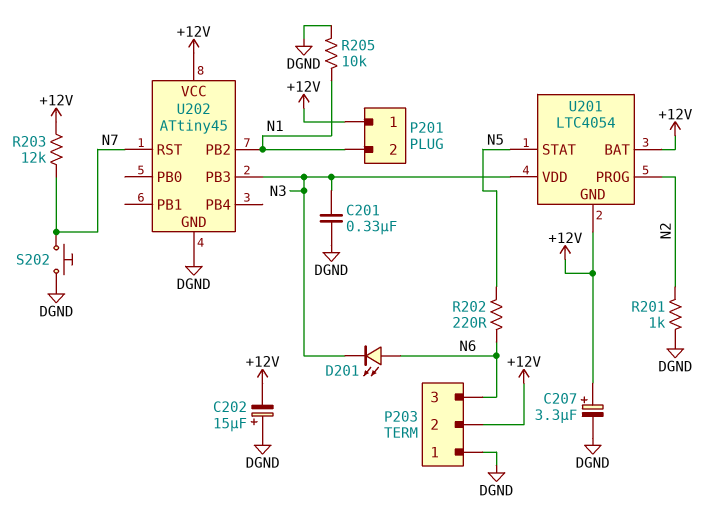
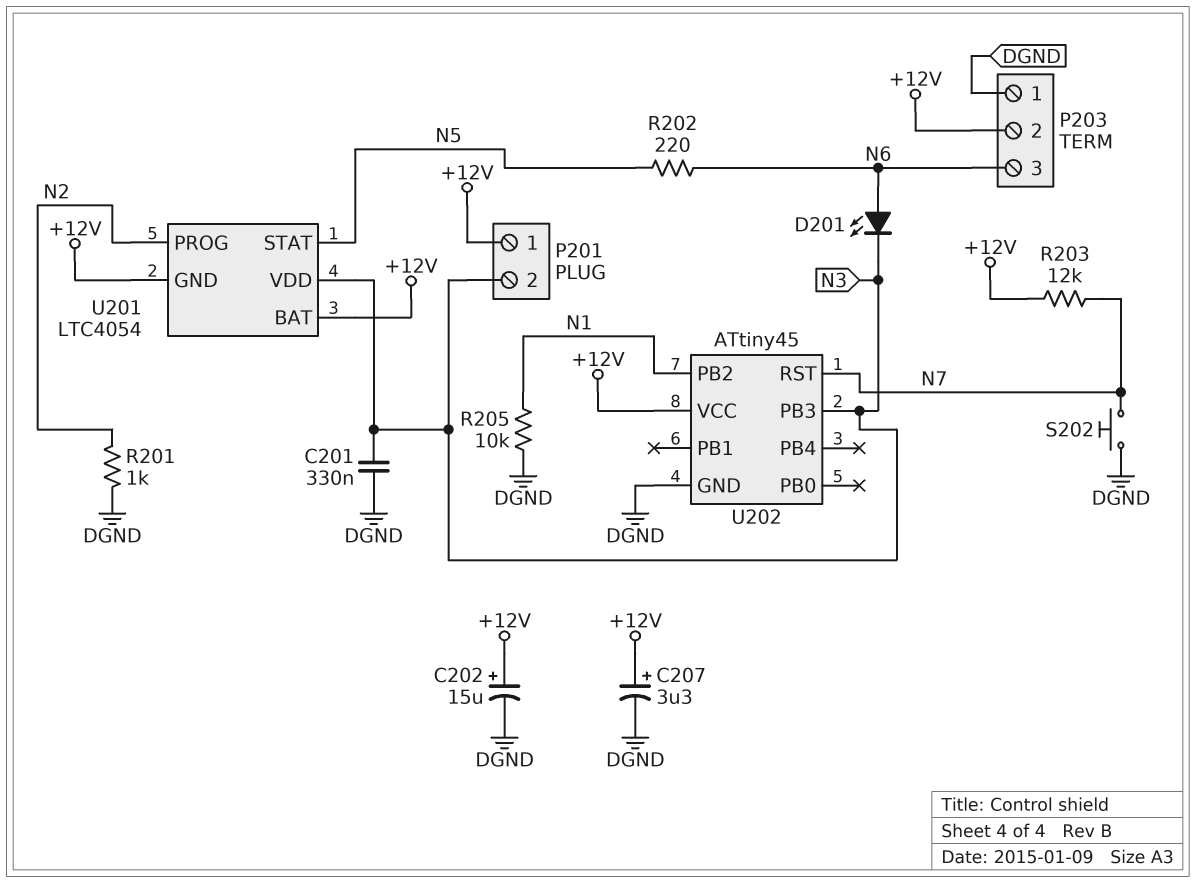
C202: 15uF (plus DGND, minus +12V) -> 15uF (plus +12V, minus DGND)
P201 pin 2: N1 -> N3

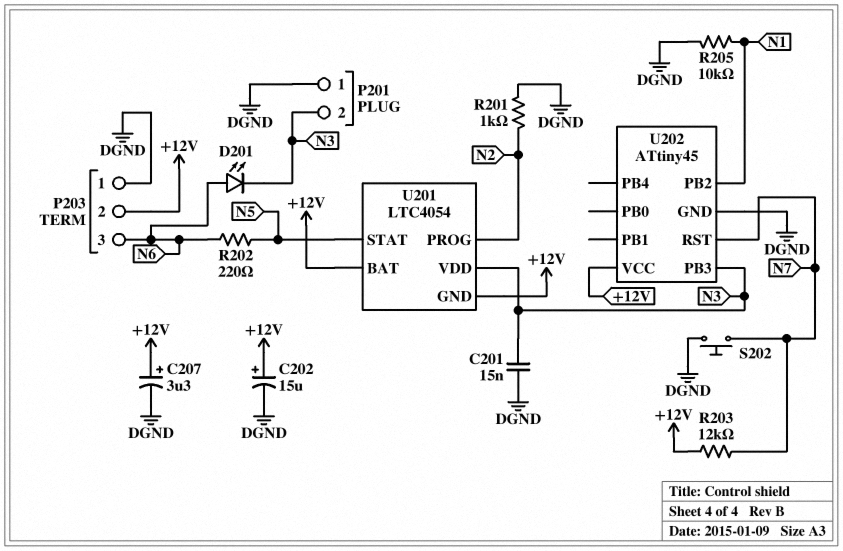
C201: 330nF (DGND, N3) -> 15nF (DGND, N3)
P201 pin 1: +12V -> DGND

